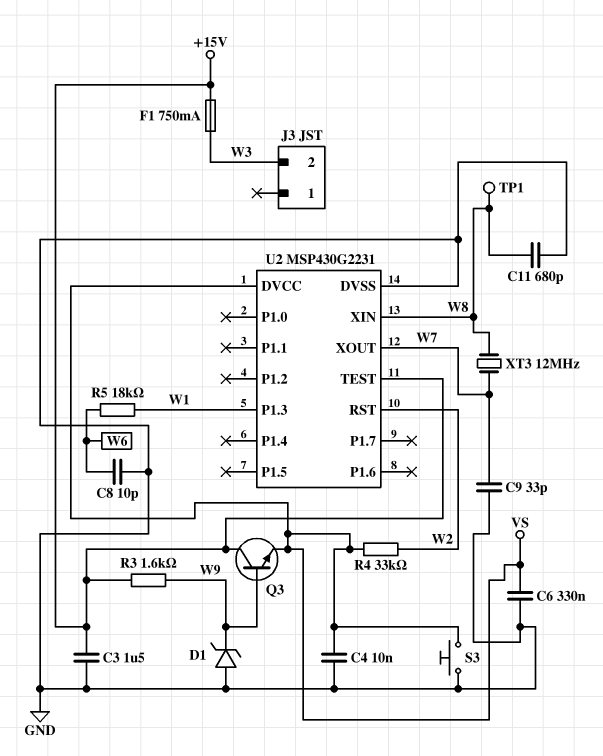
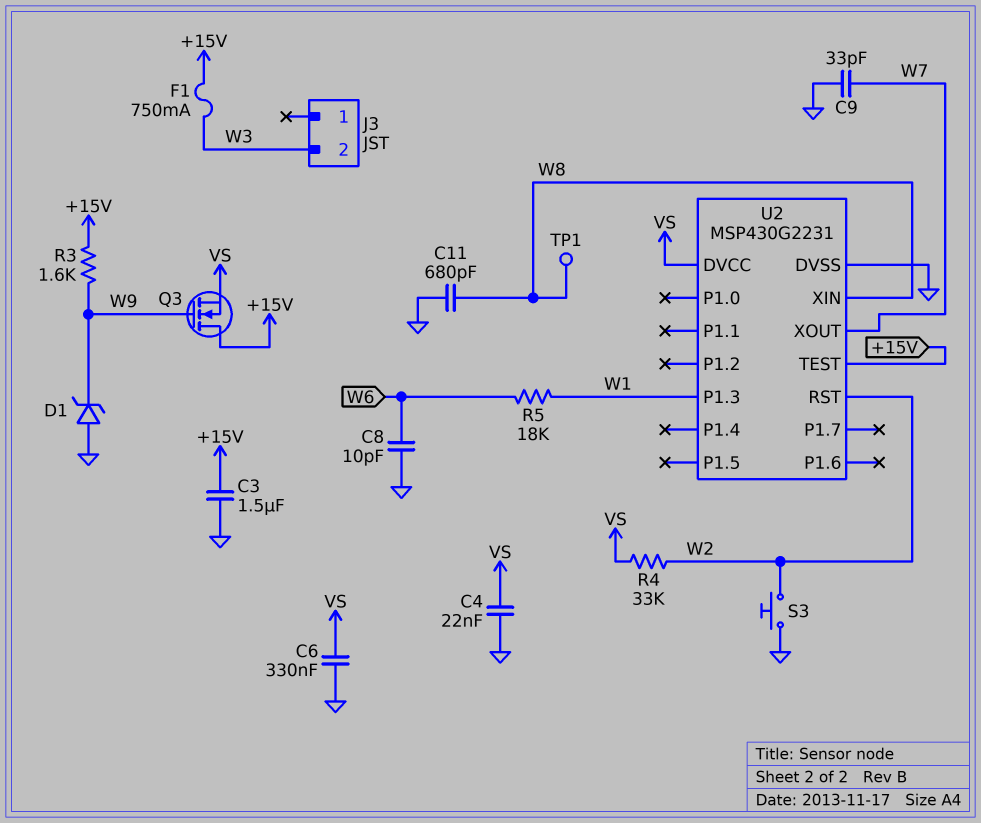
C4: 10nF (GND, VS) -> 22nF (GND, VS)
Q3: NPN (B W9, C +15V, E VS) -> NMOS (G W9, D +15V, S VS)
S3: button (GND, VS) -> button (GND, W2)
XT3: 12MHz (W7, W8) -> none

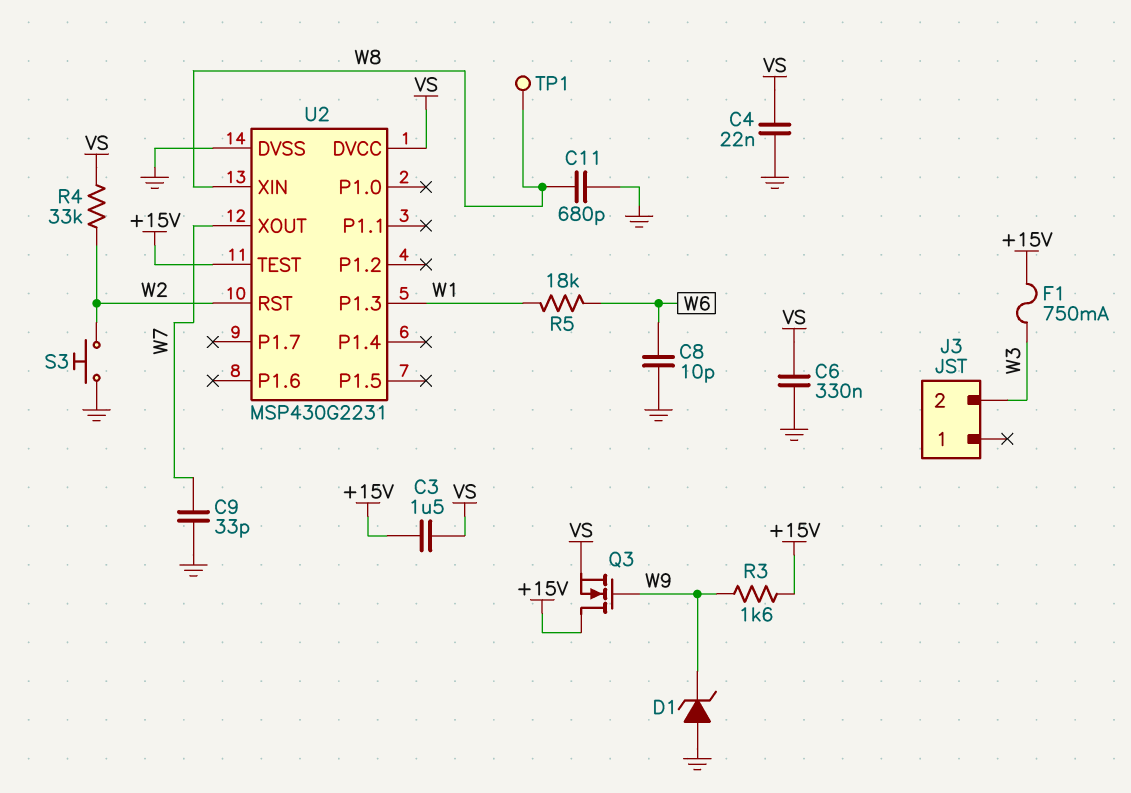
C3: 1.5uF (+15V, GND) -> 1.5uF (+15V, VS)

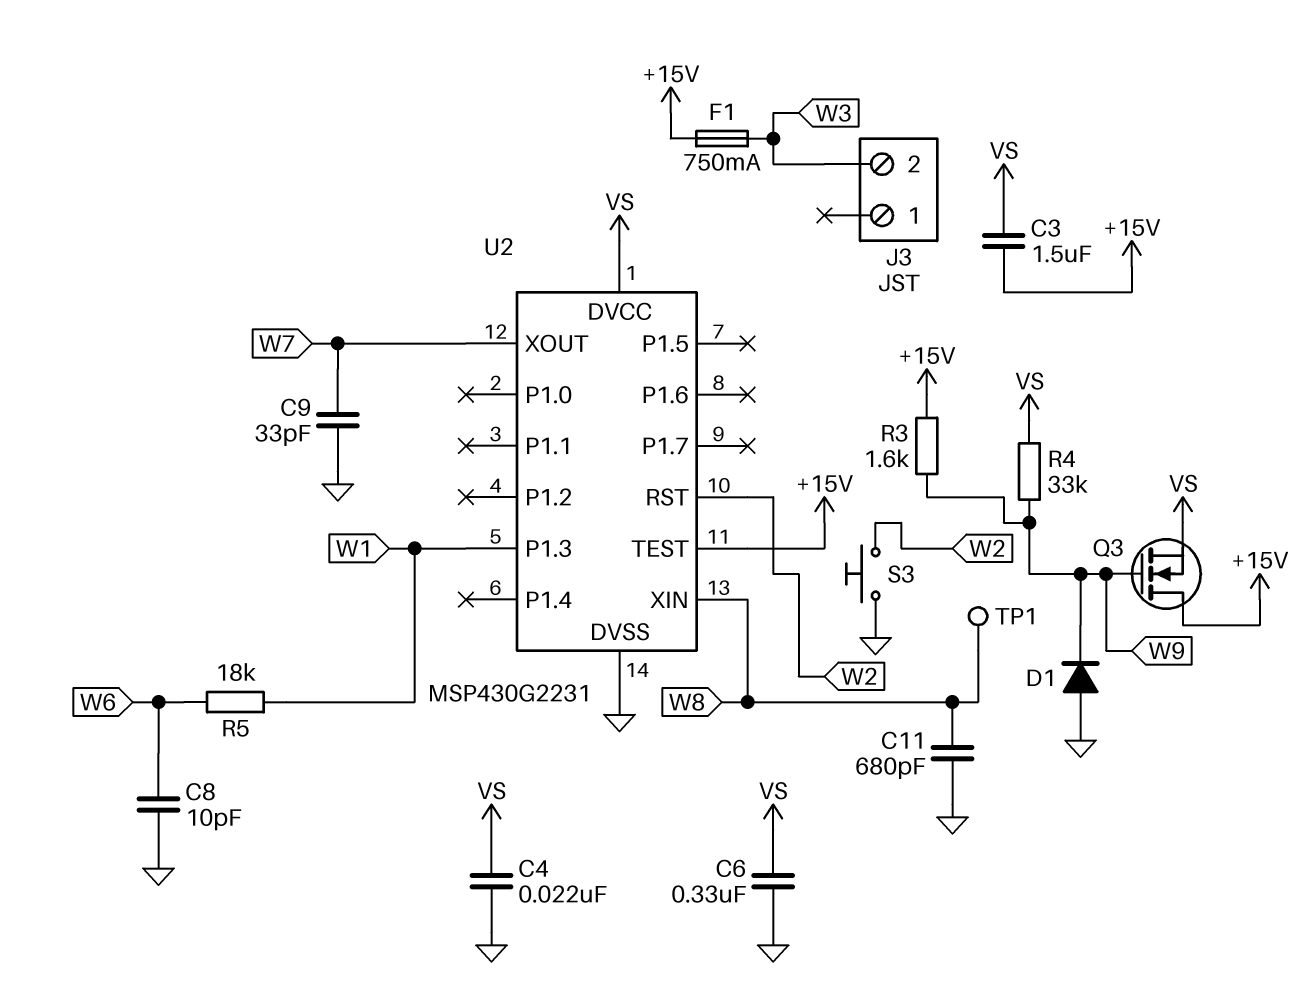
D1: zener (A GND, K W9) -> diode (A GND, K W9)
R4: 33k (VS, W2) -> 33k (VS, W9)

